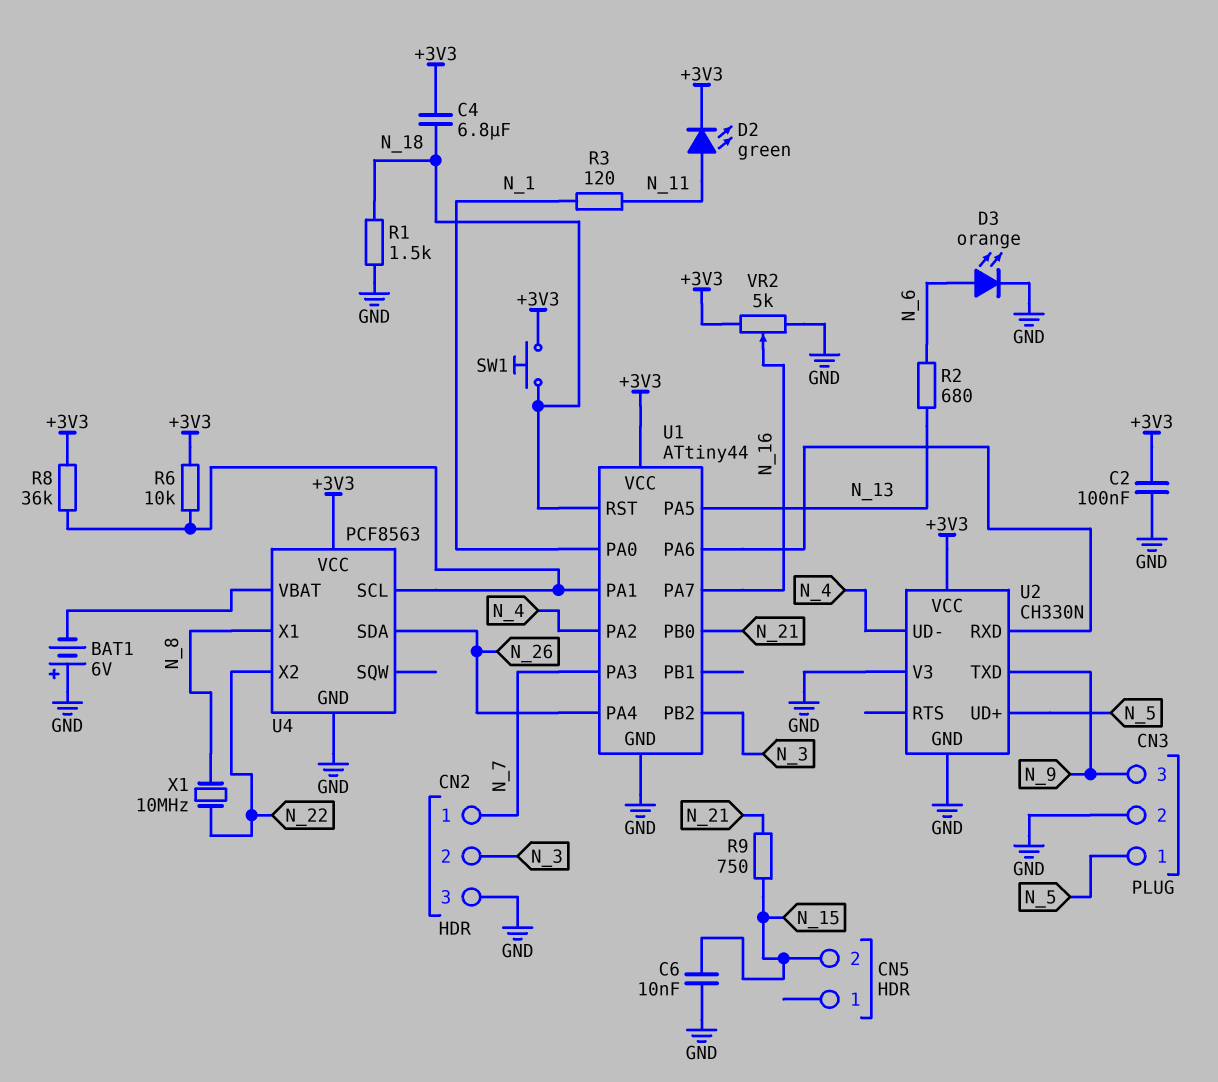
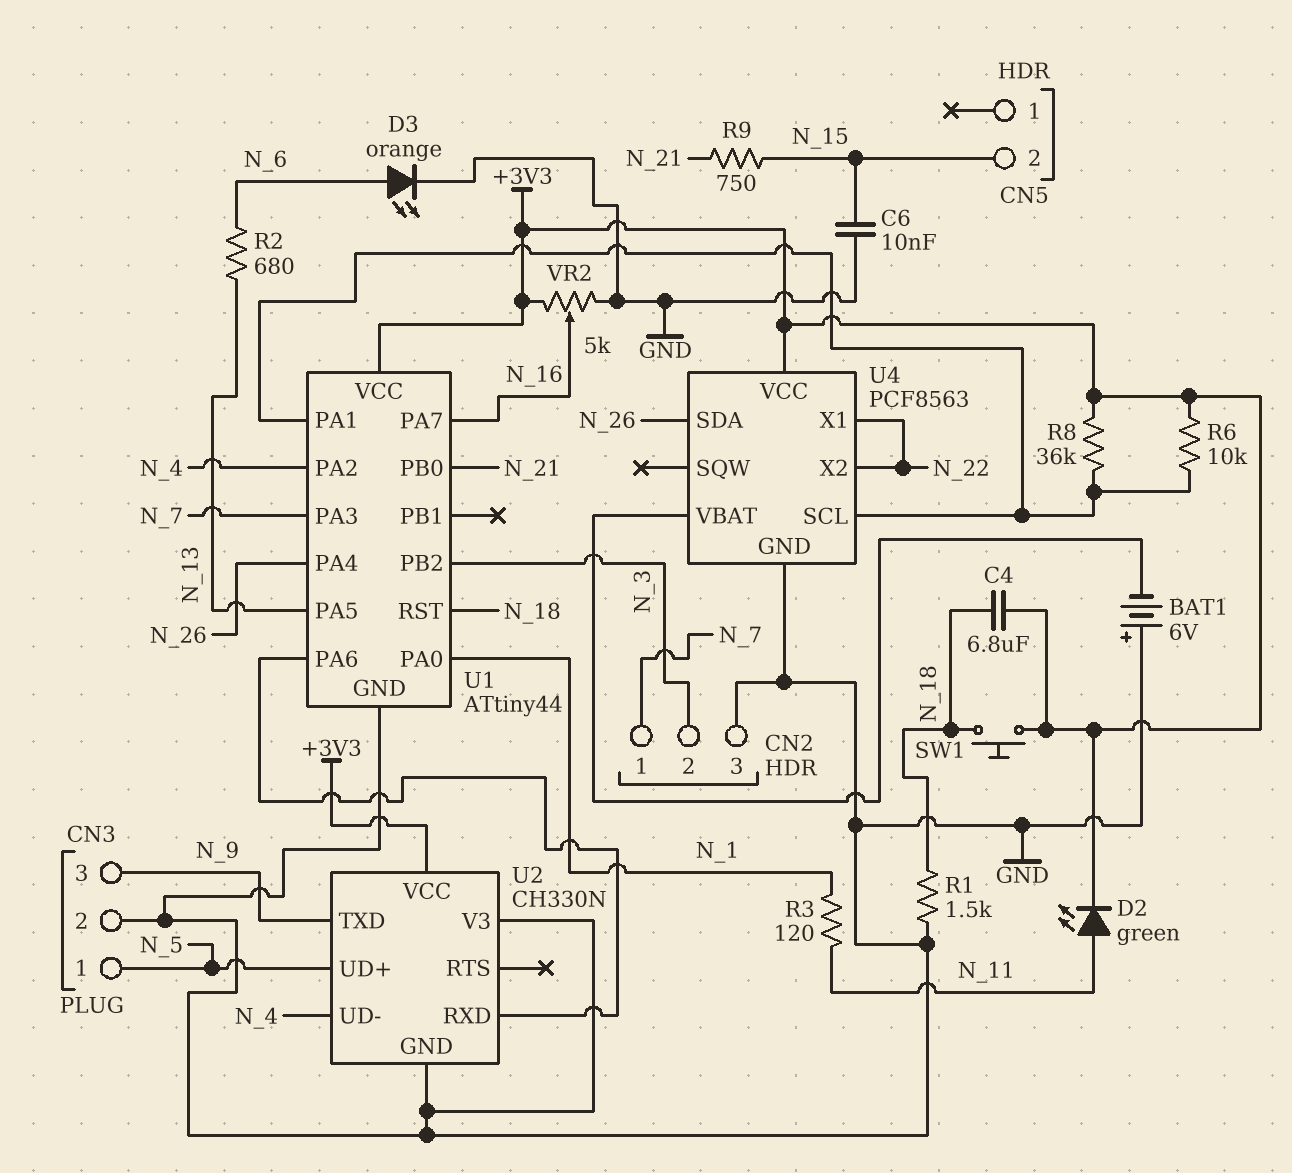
C2: 100nF (+3V3, GND) -> none
U4 pin X1: N_8 -> N_22
X1: 10MHz (N_8, N_22) -> none

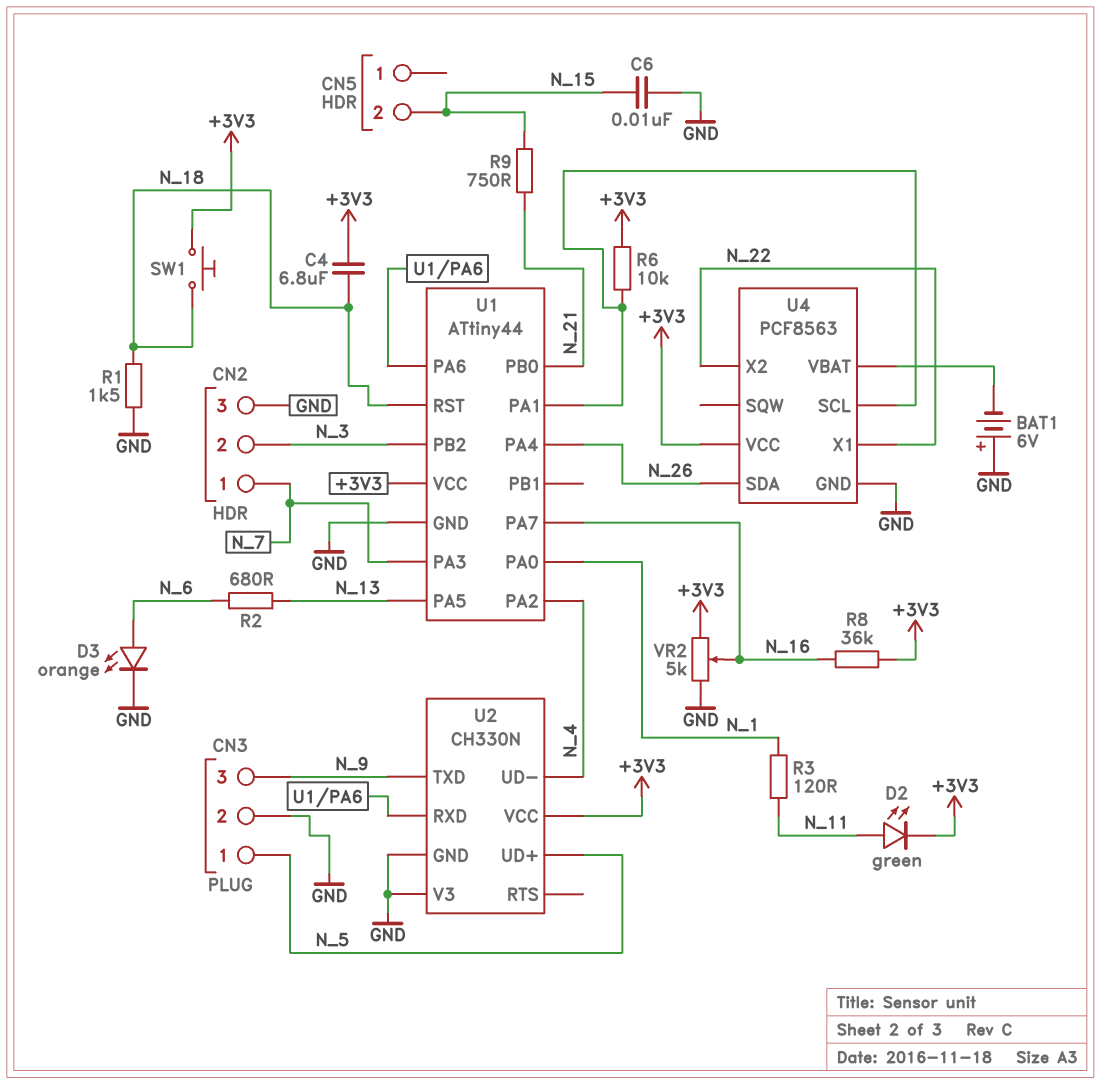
R8: 36k (+3V3, U1/PA1) -> 36k (+3V3, N_16)

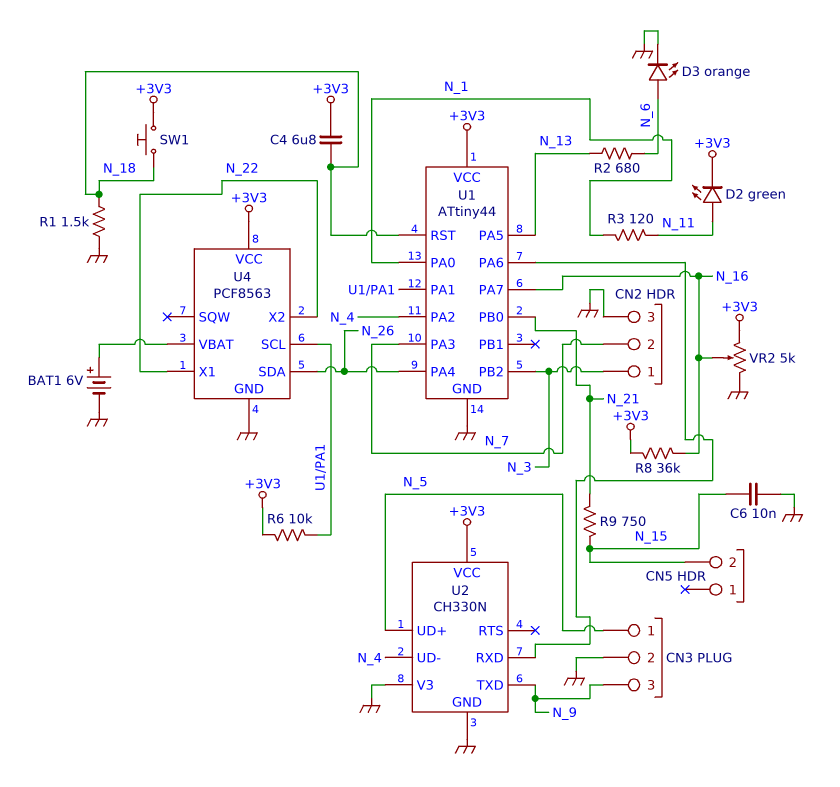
BAT1: 6V (plus GND, minus U4/VBAT) -> 6V (plus U4/VBAT, minus GND)
CN2 pin 1: N_7 -> N_3
CN2 pin 2: N_3 -> N_7

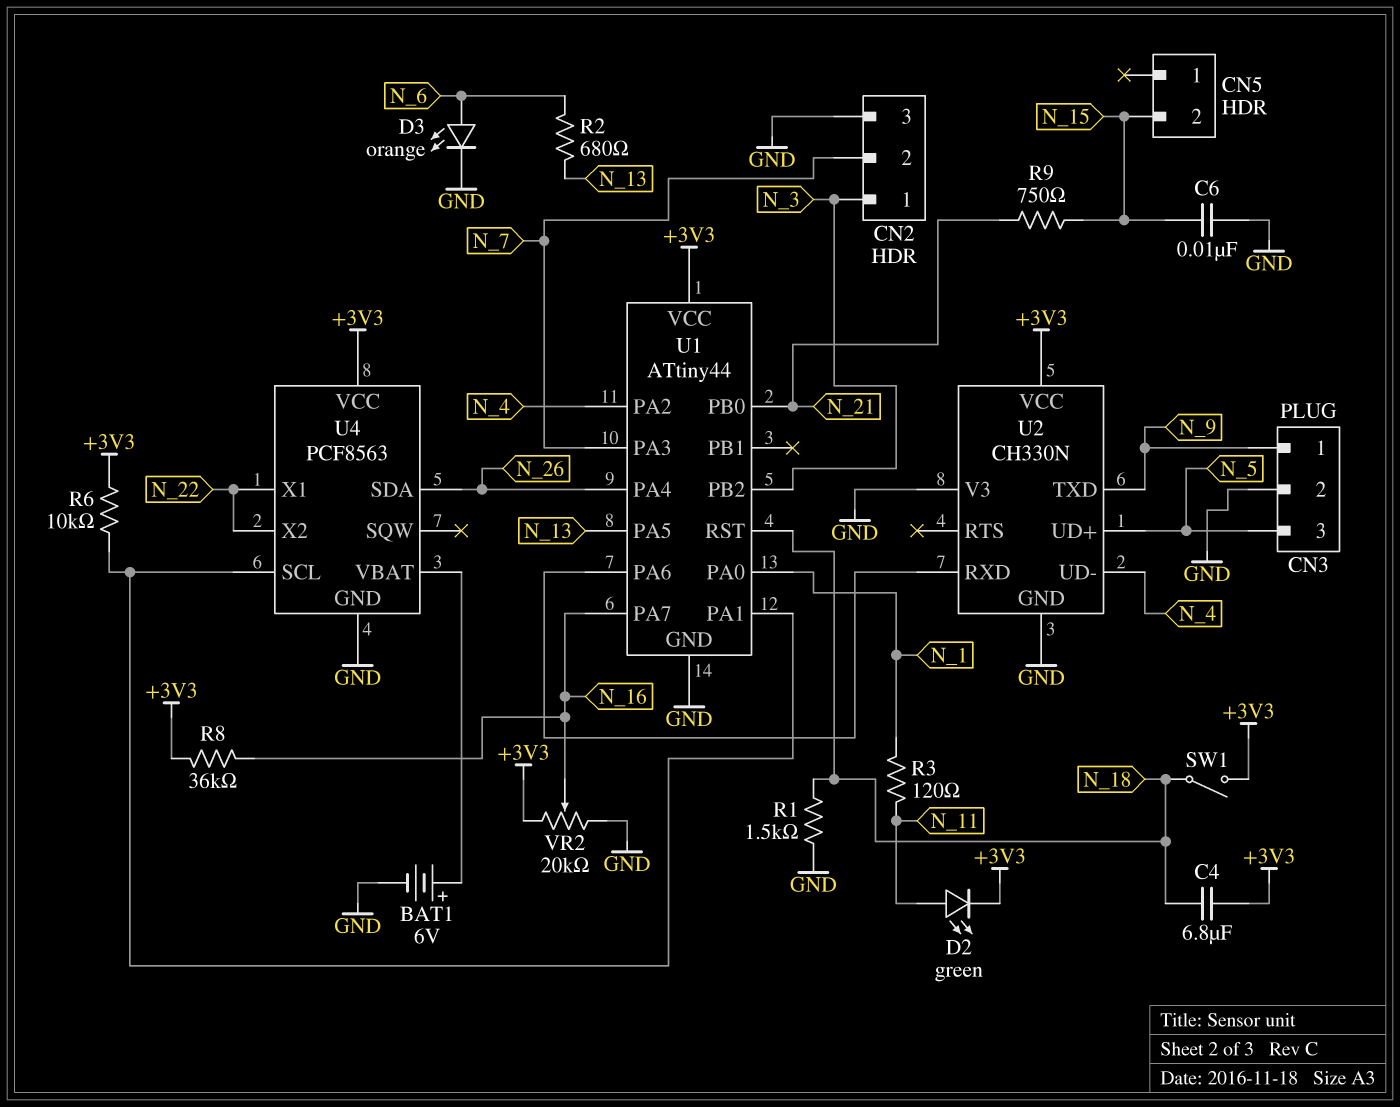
CN3 pin 1: N_5 -> N_9
CN3 pin 3: N_9 -> N_5
SW1: button (+3V3, N_18) -> switch (+3V3, N_18)
VR2: 5k (+3V3, GND, wiper N_16) -> 20k (+3V3, GND, wiper N_16)

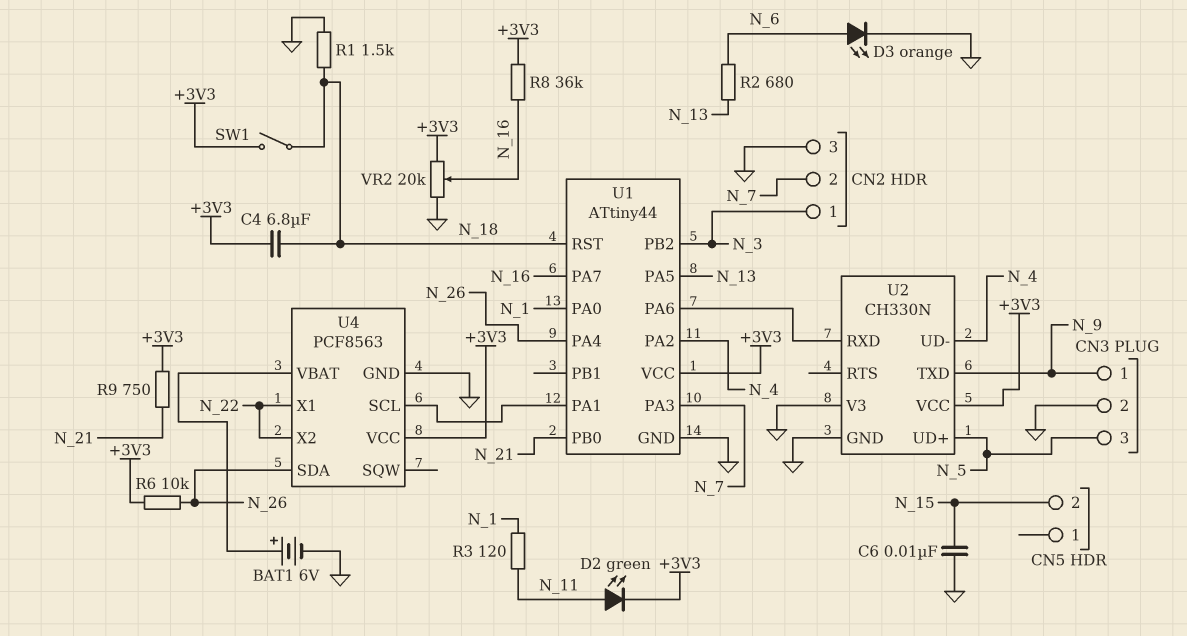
R6: 10k (+3V3, U1/PA1) -> 10k (+3V3, N_26)
R9: 750 (N_15, N_21) -> 750 (+3V3, N_21)

